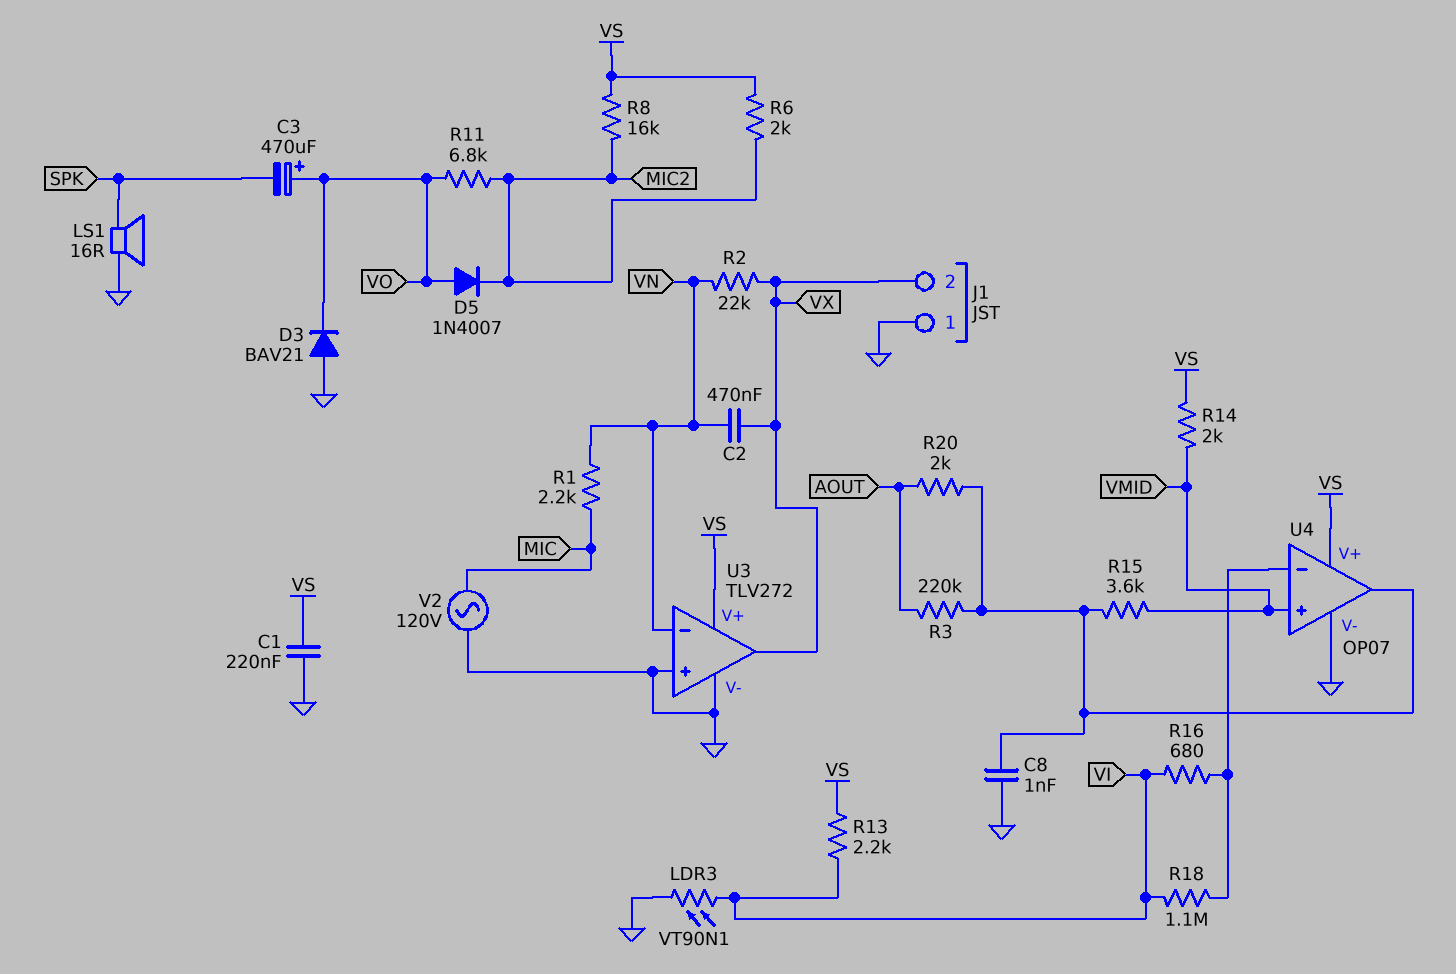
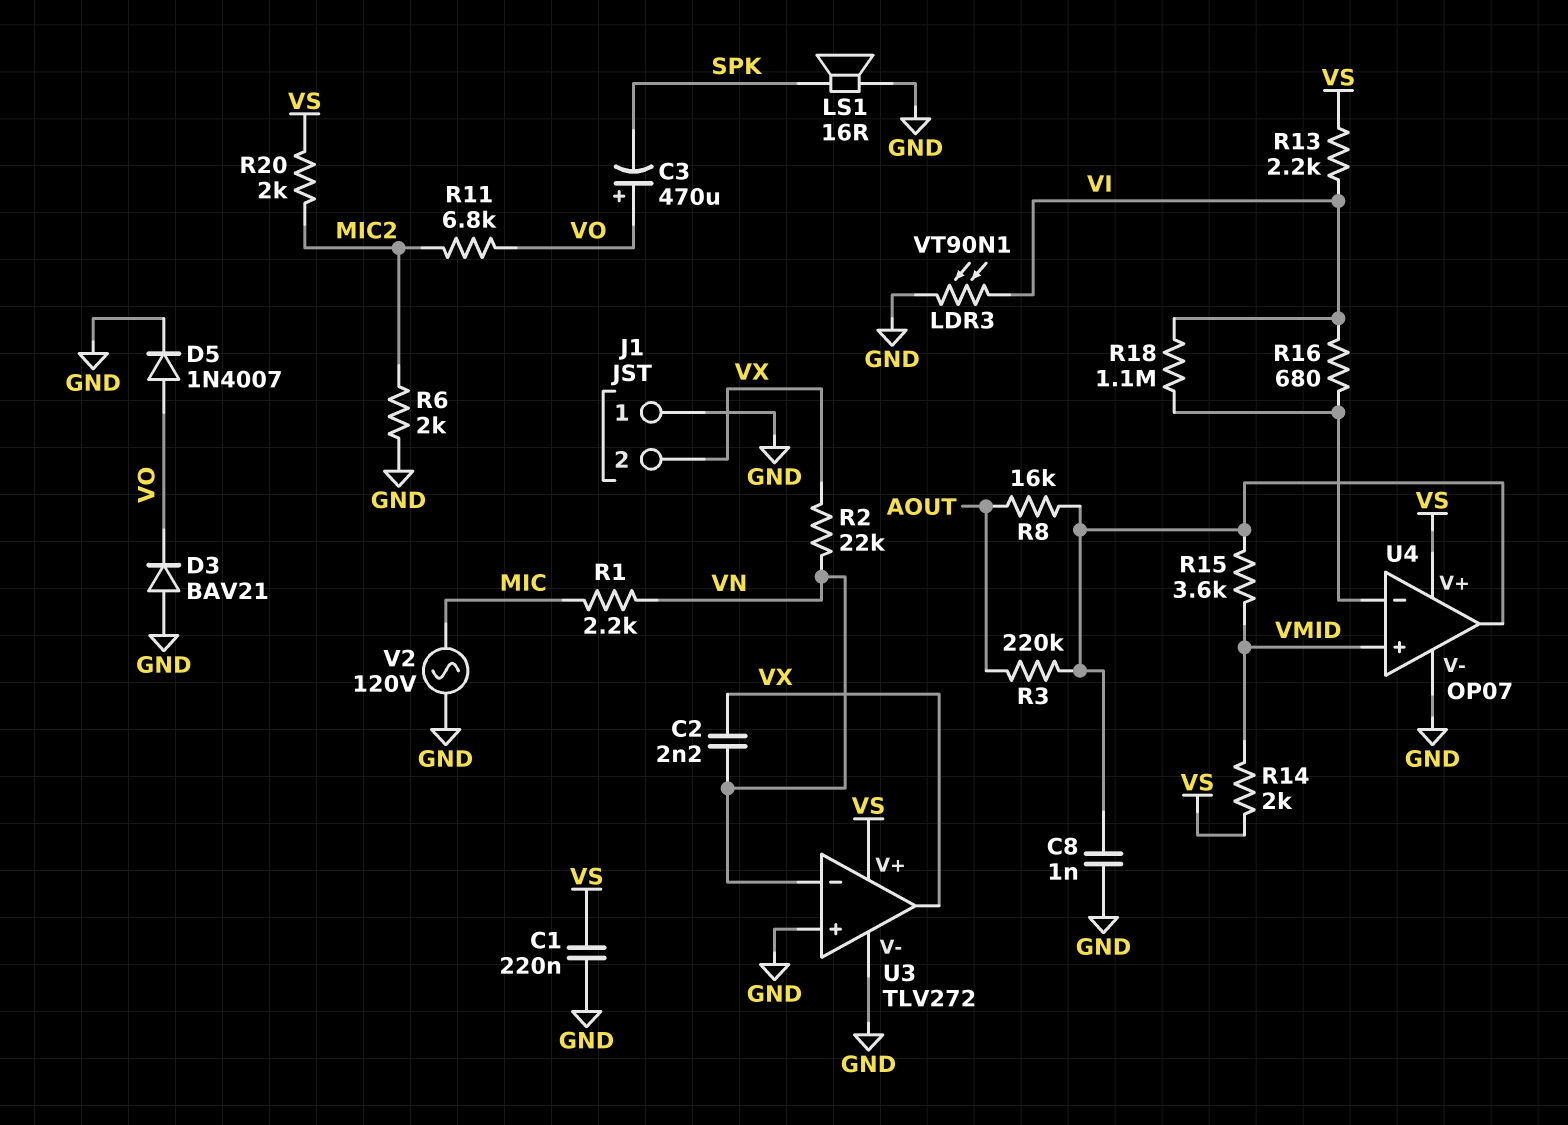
C2: 470nF (VN, VX) -> 2.2nF (VN, VX)
D5: diode 1N4007 (A VO, K MIC2) -> diode 1N4007 (A VO, K GND)
R6: 2k (MIC2, VS) -> 2k (GND, MIC2)
R8: 16k (MIC2, VS) -> 16k (AOUT, U4/out)
R20: 2k (AOUT, U4/out) -> 2k (MIC2, VS)

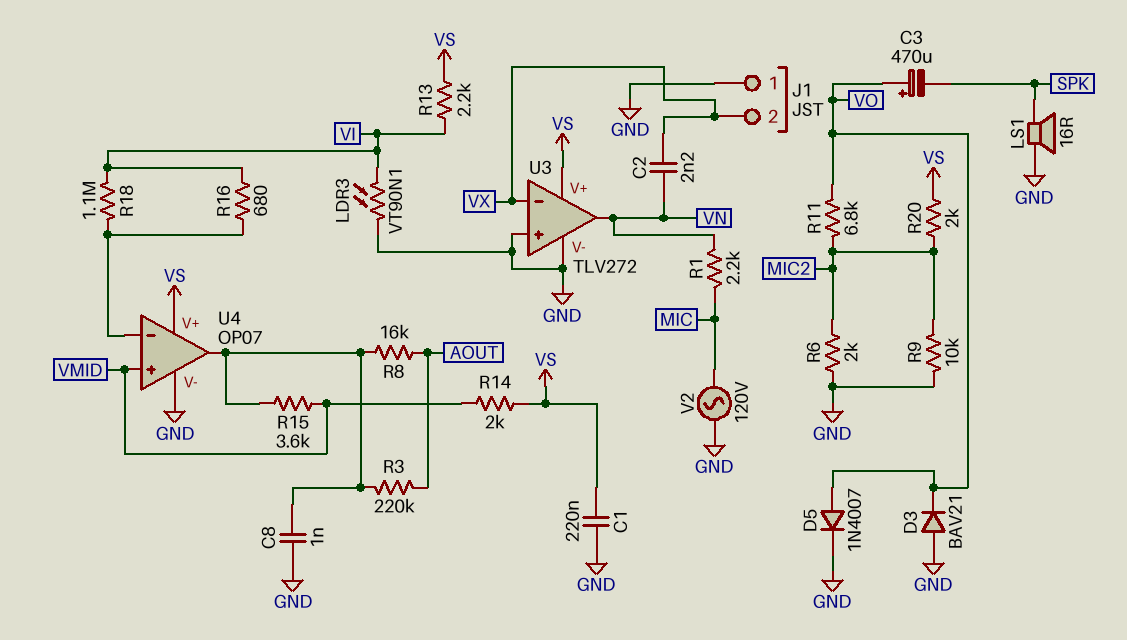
R2: 22k (VN, VX) -> none
R9: none -> 10k (GND, MIC2)
U3 pin in-: VN -> VX
U3 pin out: VX -> VN

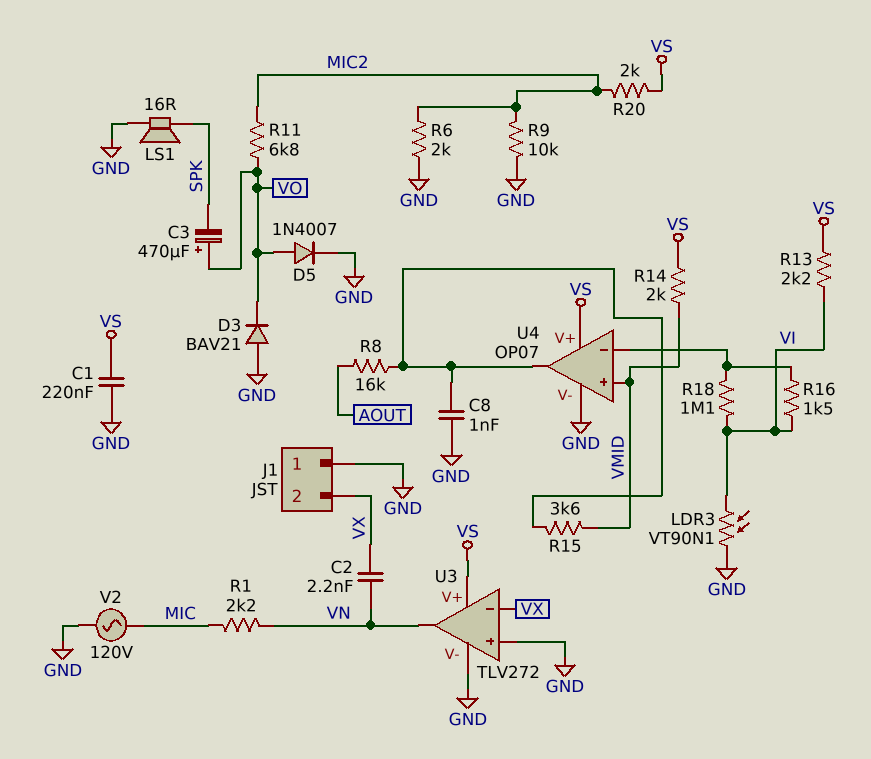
R3: 220k (AOUT, U4/out) -> none
R16: 680 (U4/in-, VI) -> 1.5k (U4/in-, VI)

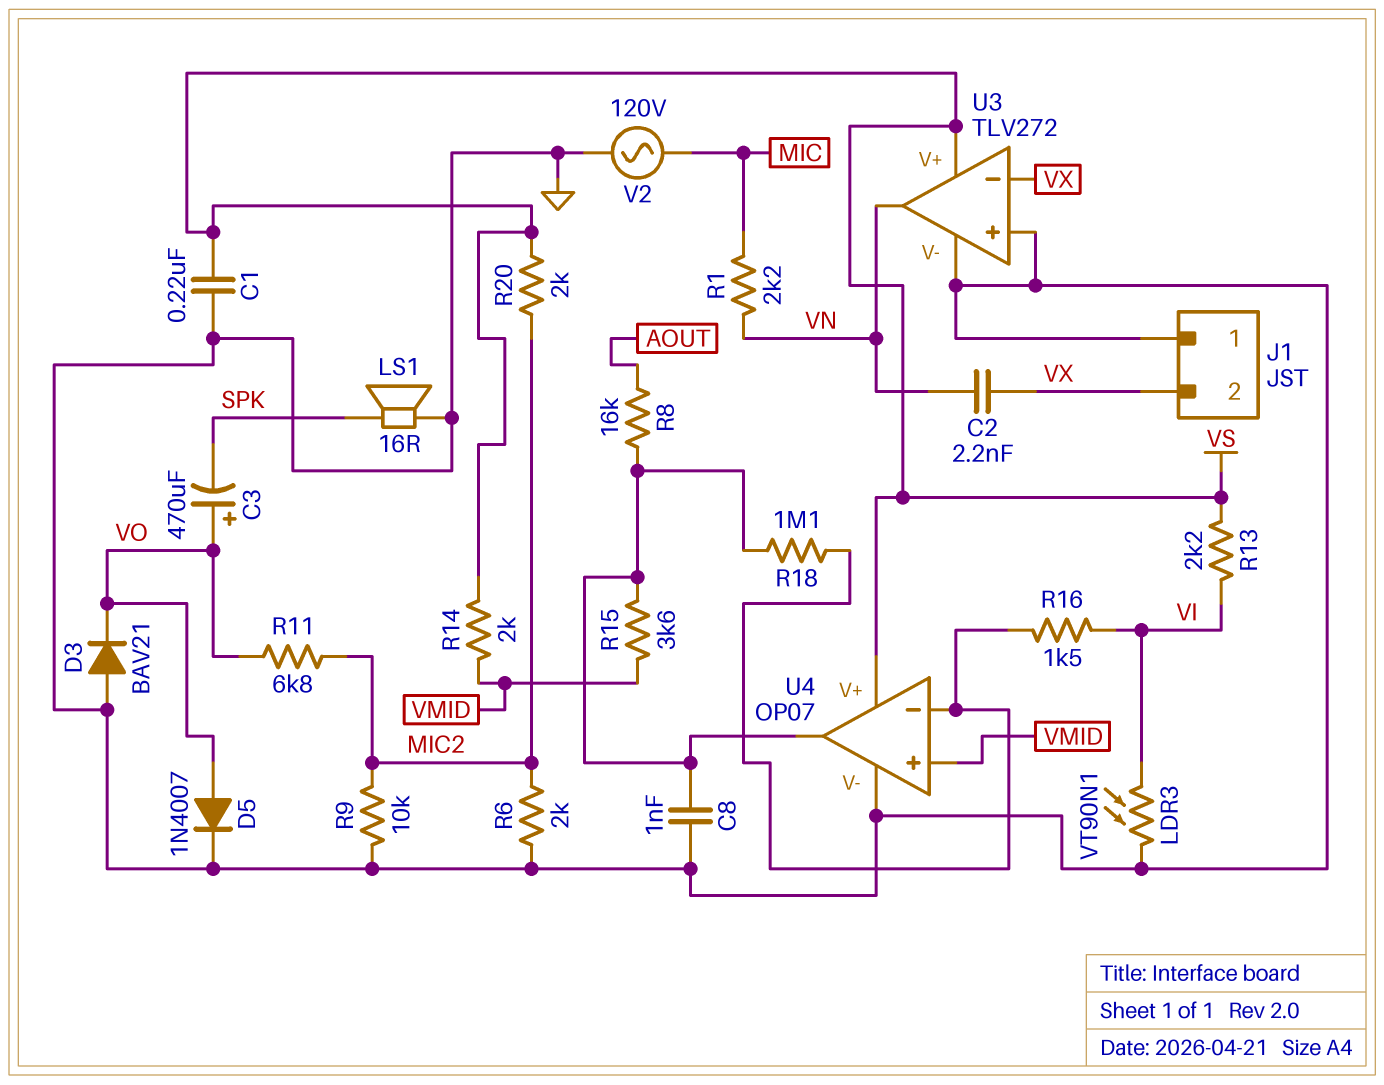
R18: 1.1M (U4/in-, VI) -> 1.1M (U4/in-, U4/out)

